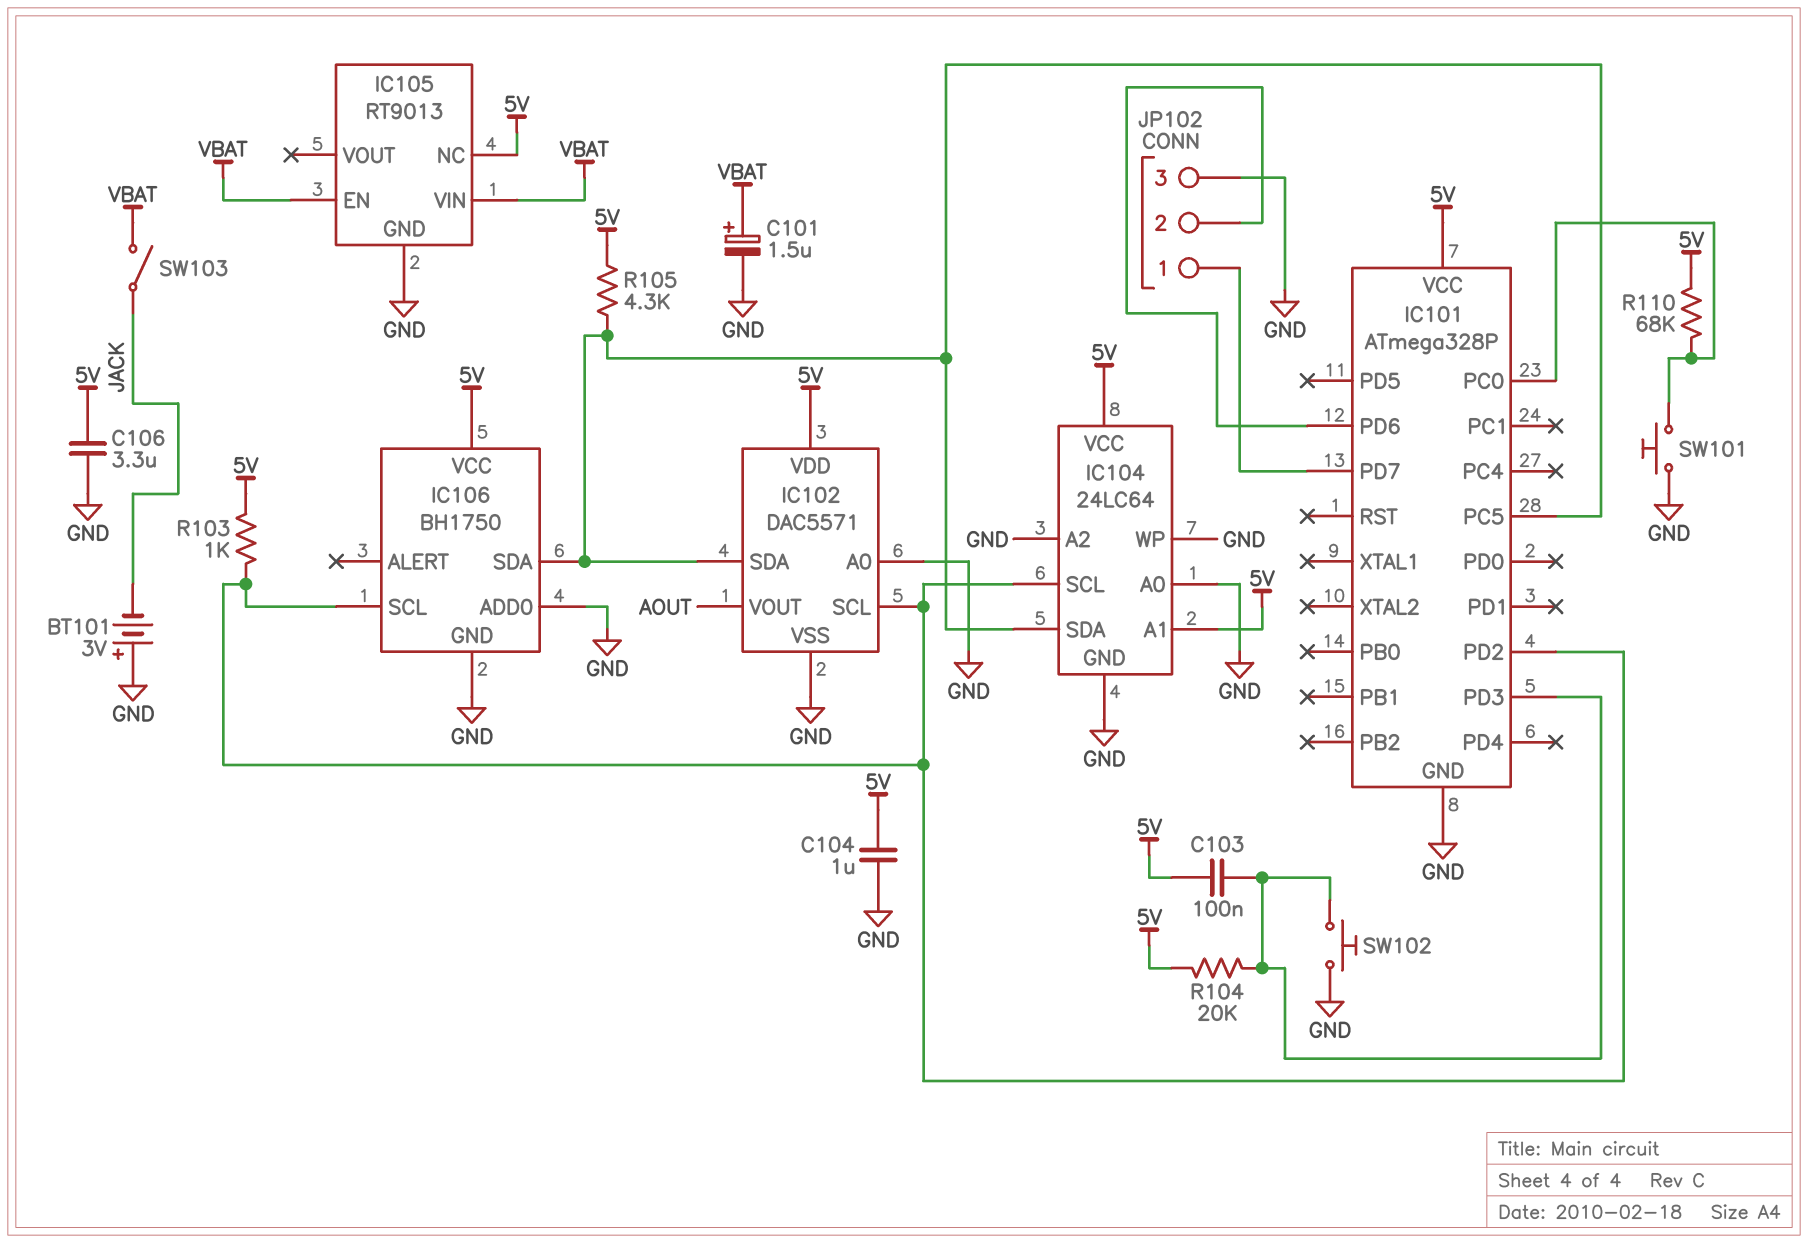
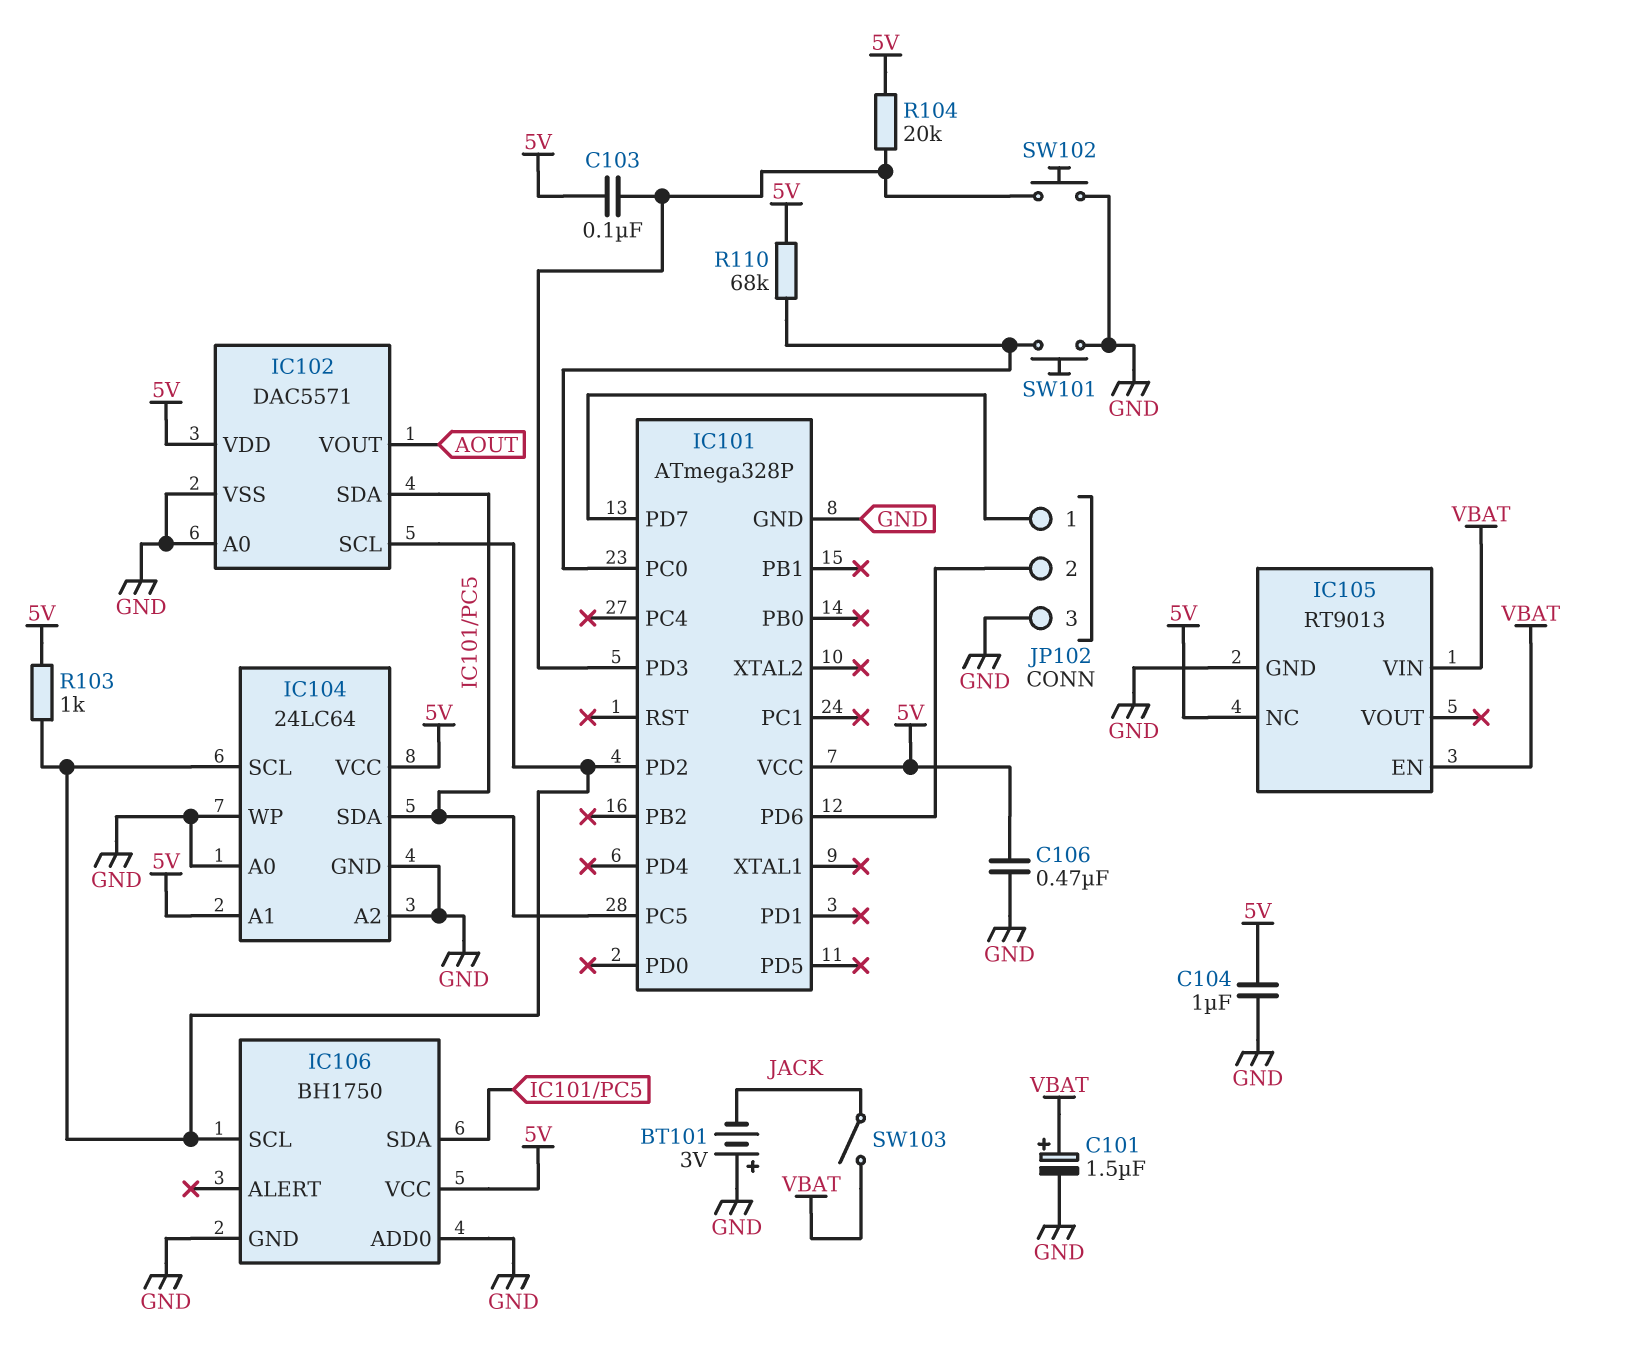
C106: 3.3uF (5V, GND) -> 470nF (5V, GND)
R105: 4.3k (5V, IC101/PC5) -> none

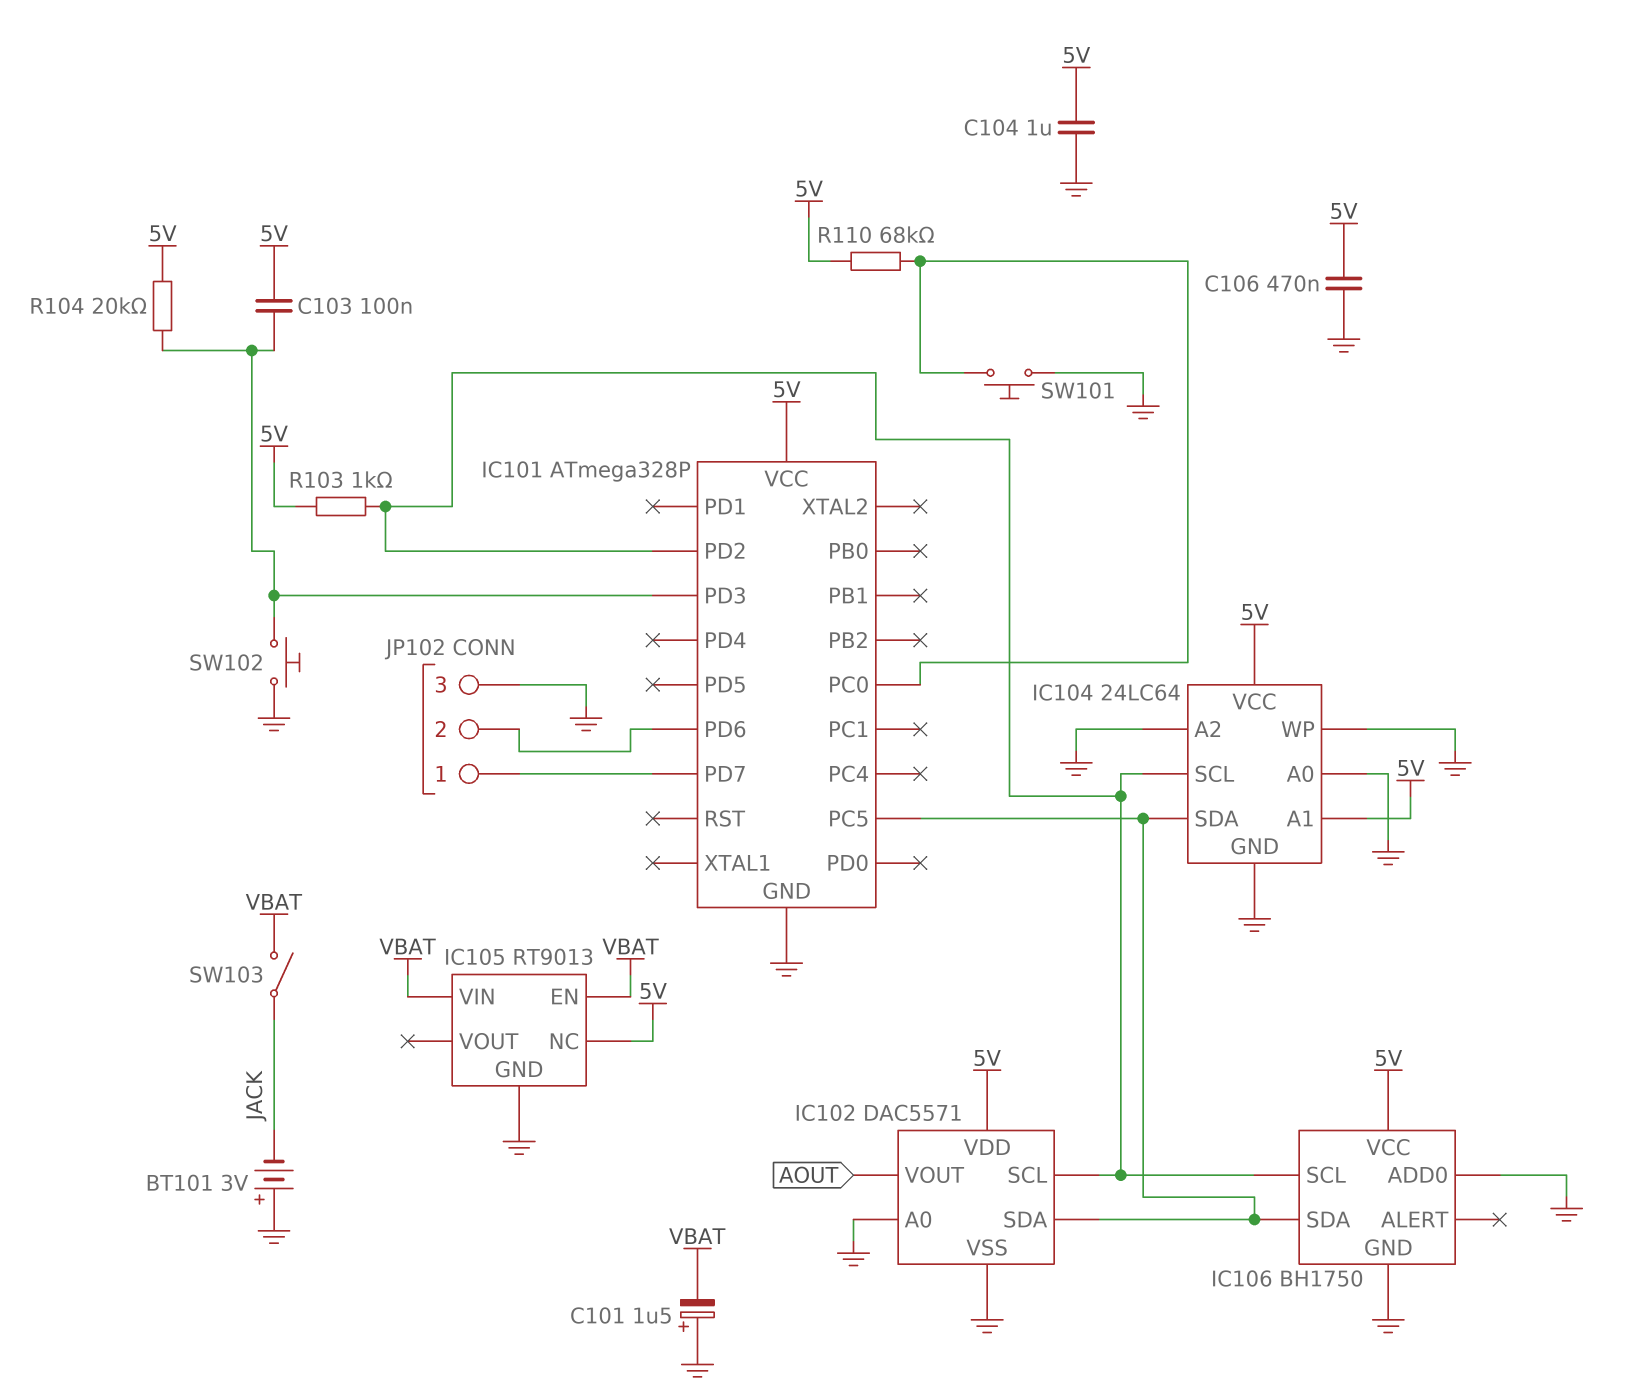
C101: 1.5uF (plus VBAT, minus GND) -> 1.5uF (plus GND, minus VBAT)

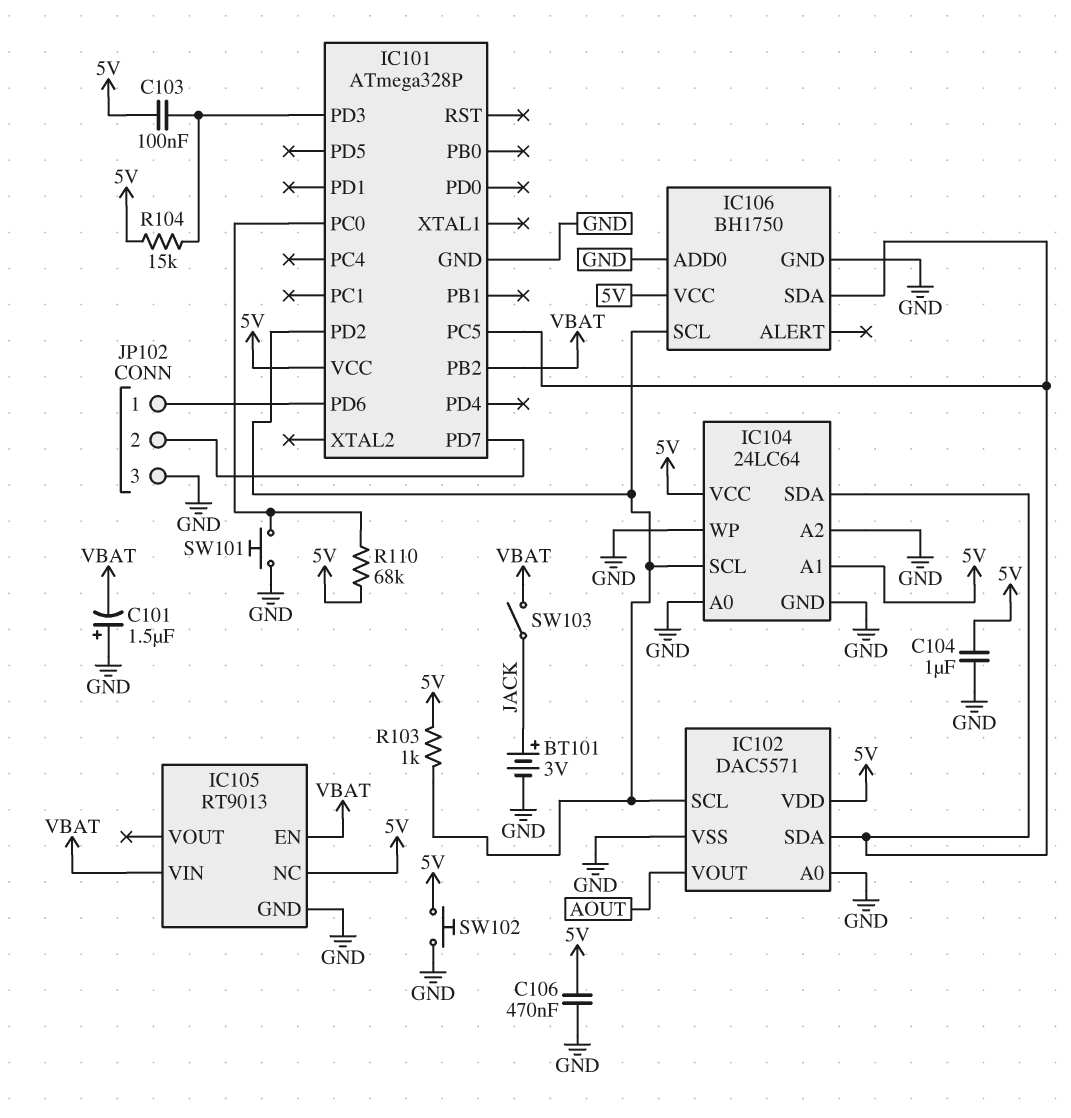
BT101: 3V (plus GND, minus JACK) -> 3V (plus JACK, minus GND)
IC101 pin PB2: none -> VBAT
JP102 pin 1: IC101/PD7 -> IC101/PD6
JP102 pin 2: IC101/PD6 -> IC101/PD7
R104: 20k (5V, IC101/PD3) -> 15k (5V, IC101/PD3)
SW102: button (GND, IC101/PD3) -> button (5V, GND)

